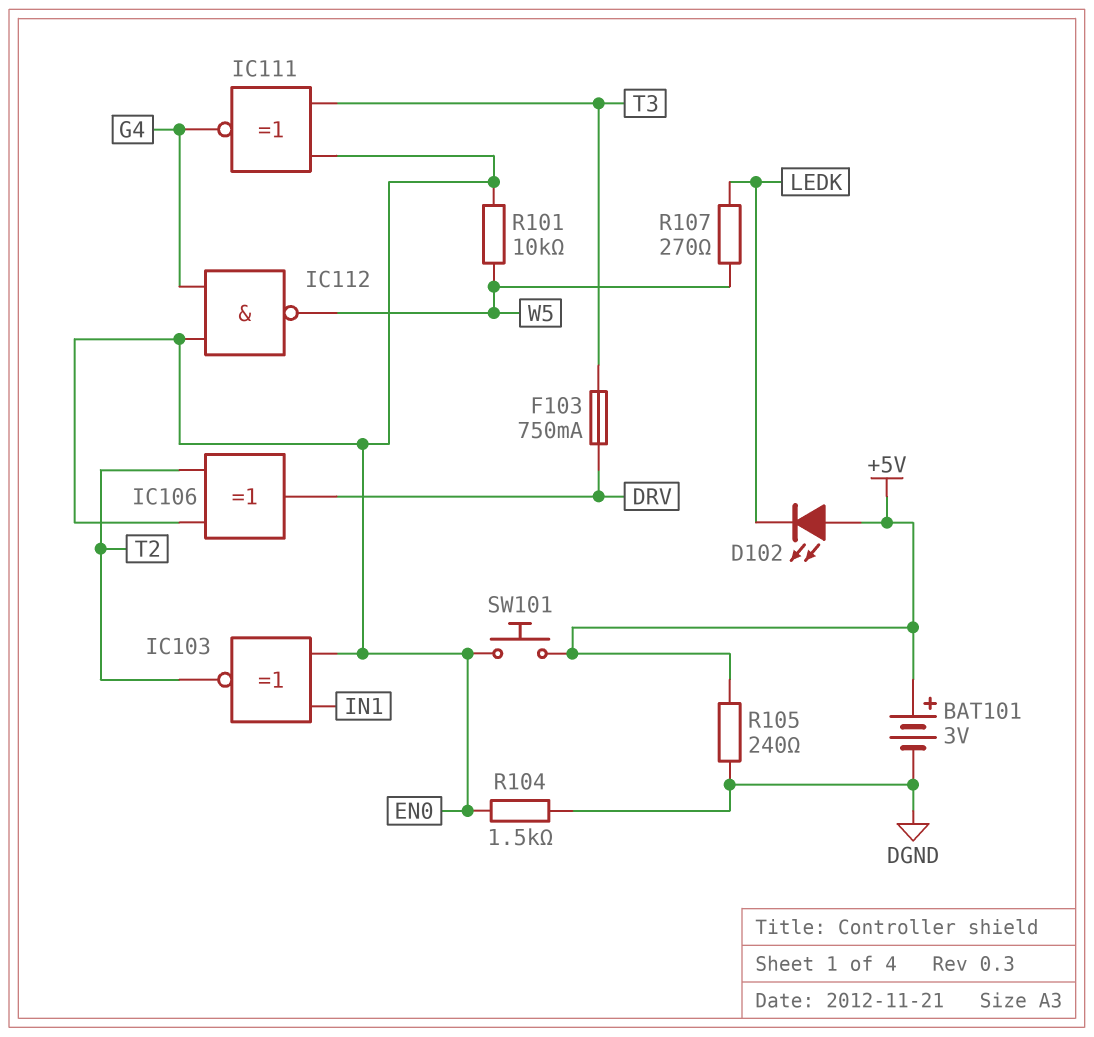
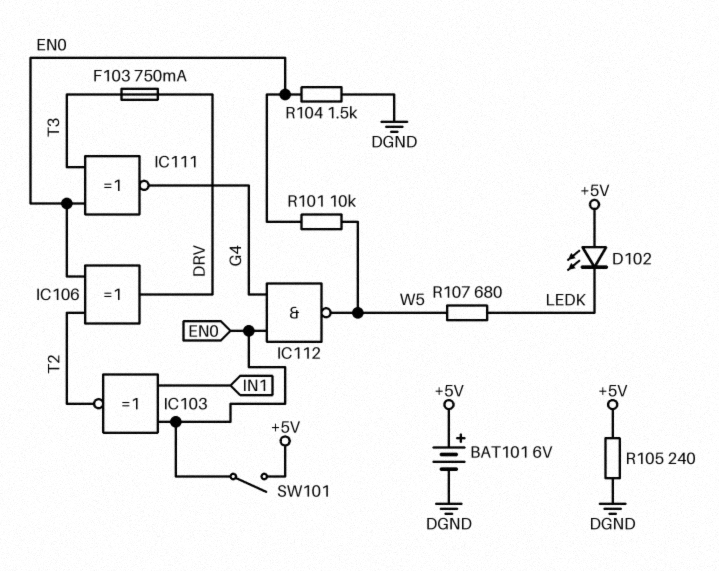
BAT101: 3V (plus +5V, minus DGND) -> 6V (plus +5V, minus DGND)
R107: 270 (LEDK, W5) -> 680 (LEDK, W5)
SW101: button (+5V, EN0) -> switch (+5V, EN0)

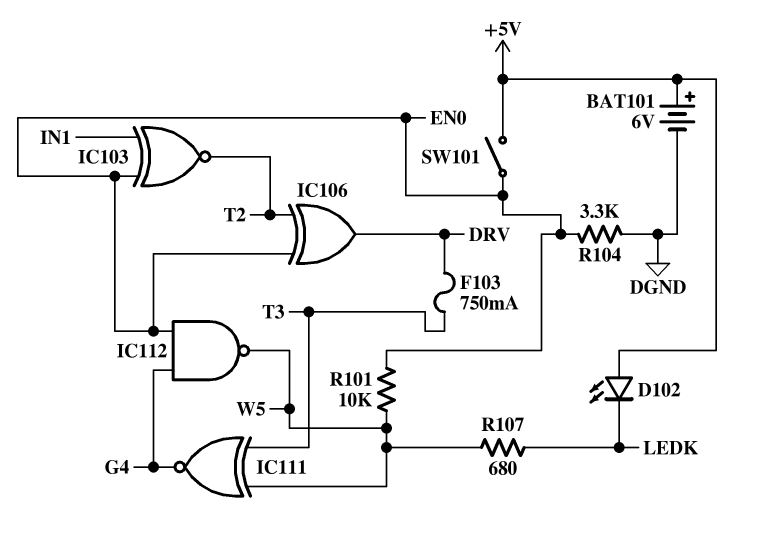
IC111: XNOR (in EN0, in T3, out G4) -> XNOR (in T3, in W5, out G4)
R104: 1.5k (DGND, EN0) -> 3.3k (DGND, EN0)
R105: 240 (+5V, DGND) -> none

